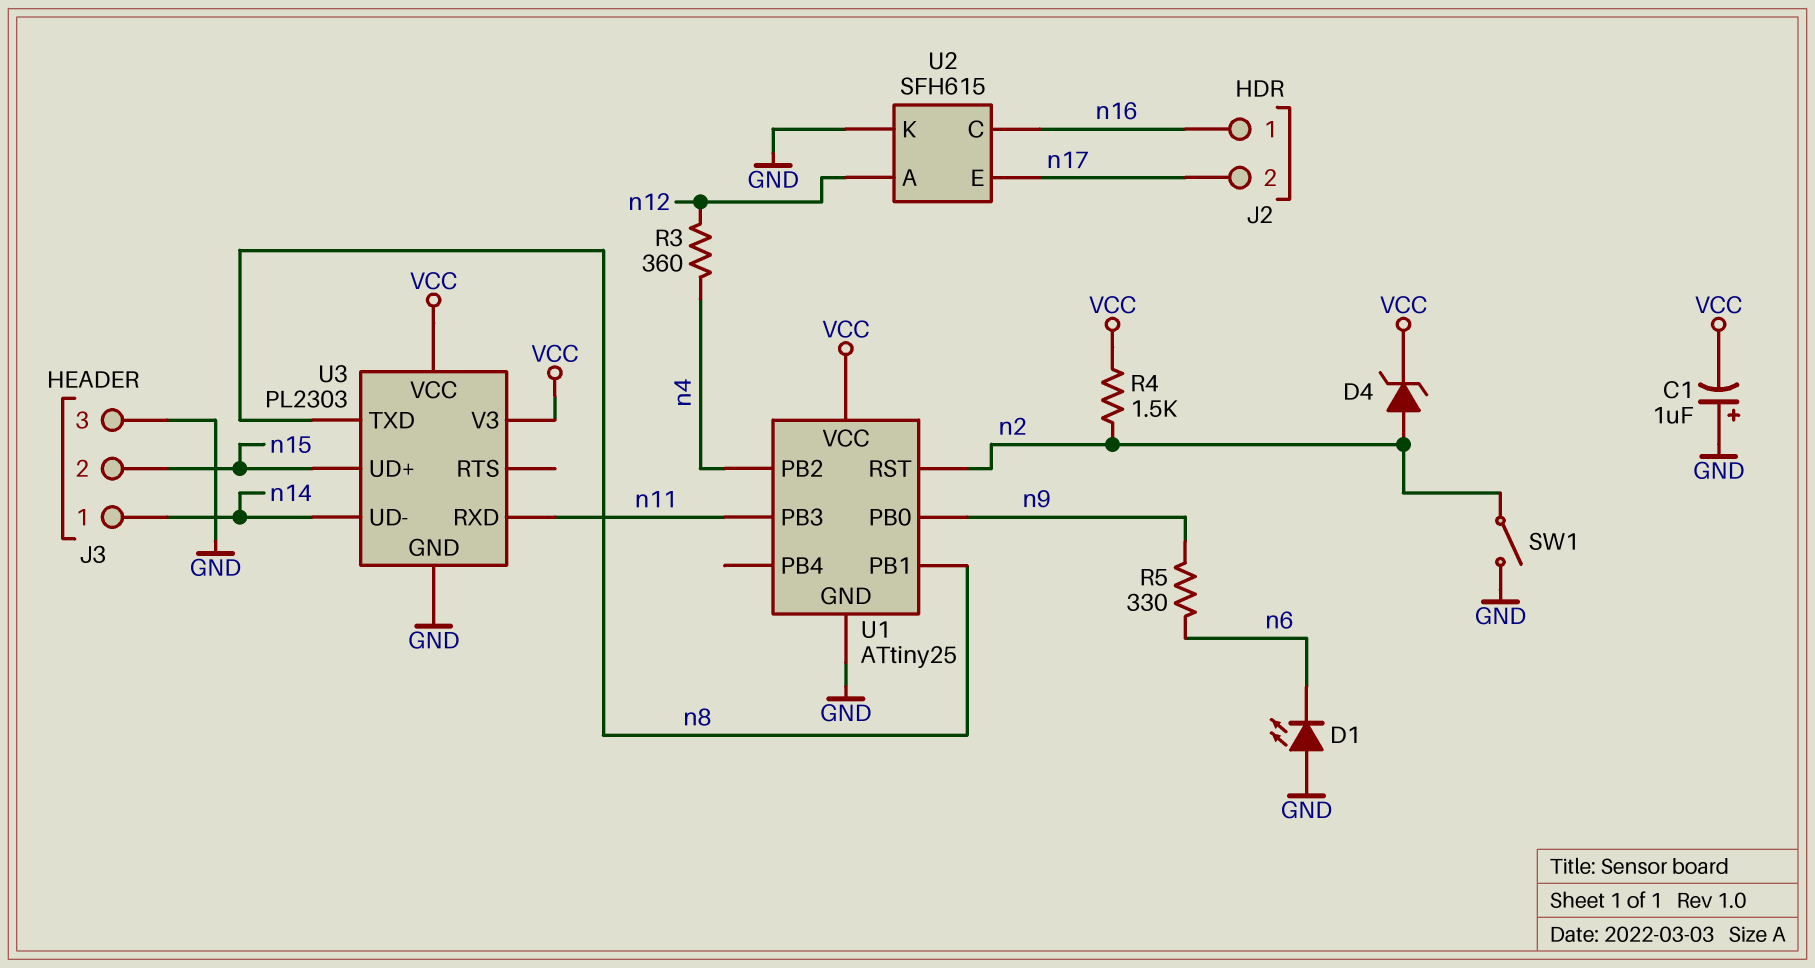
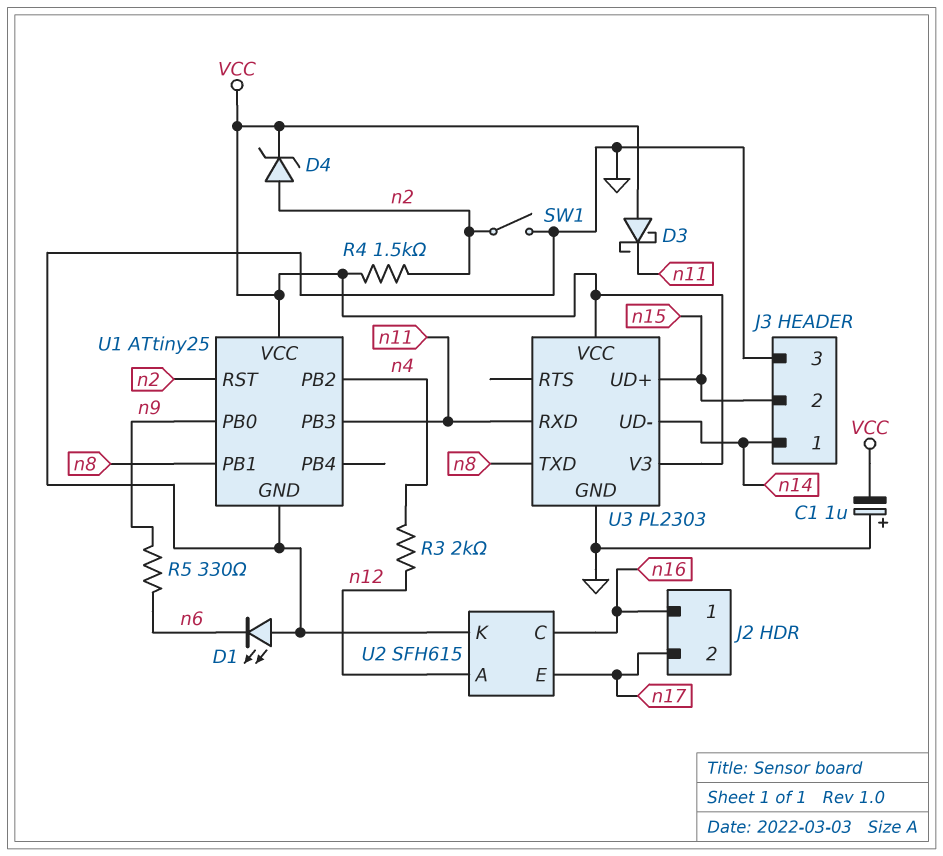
D3: none -> schottky (A VCC, K n11)
R3: 360 (n4, n12) -> 2k (n4, n12)

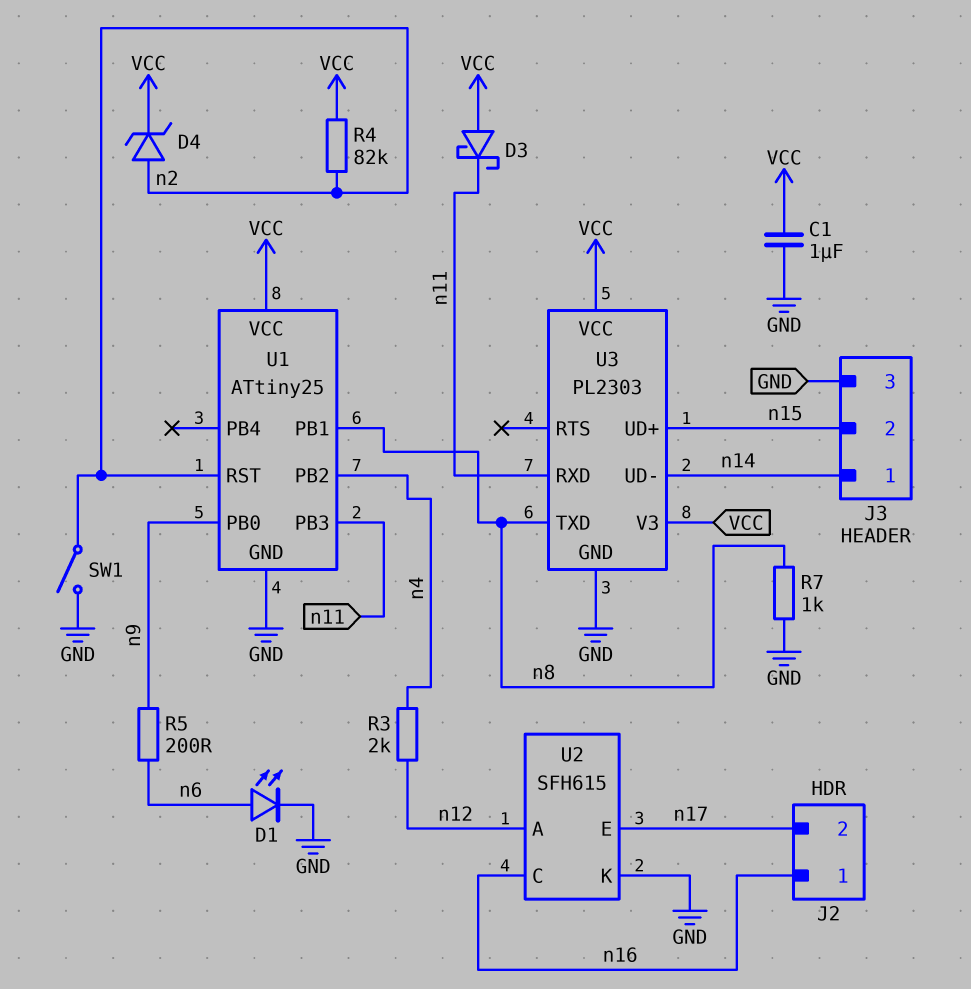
C1: 1uF (plus GND, minus VCC) -> 1uF (GND, VCC)
D1: LED (A GND, K n6) -> LED (A n6, K GND)
R4: 1.5k (VCC, n2) -> 82k (VCC, n2)
R5: 330 (n6, n9) -> 200 (n6, n9)
R7: none -> 1k (GND, n8)

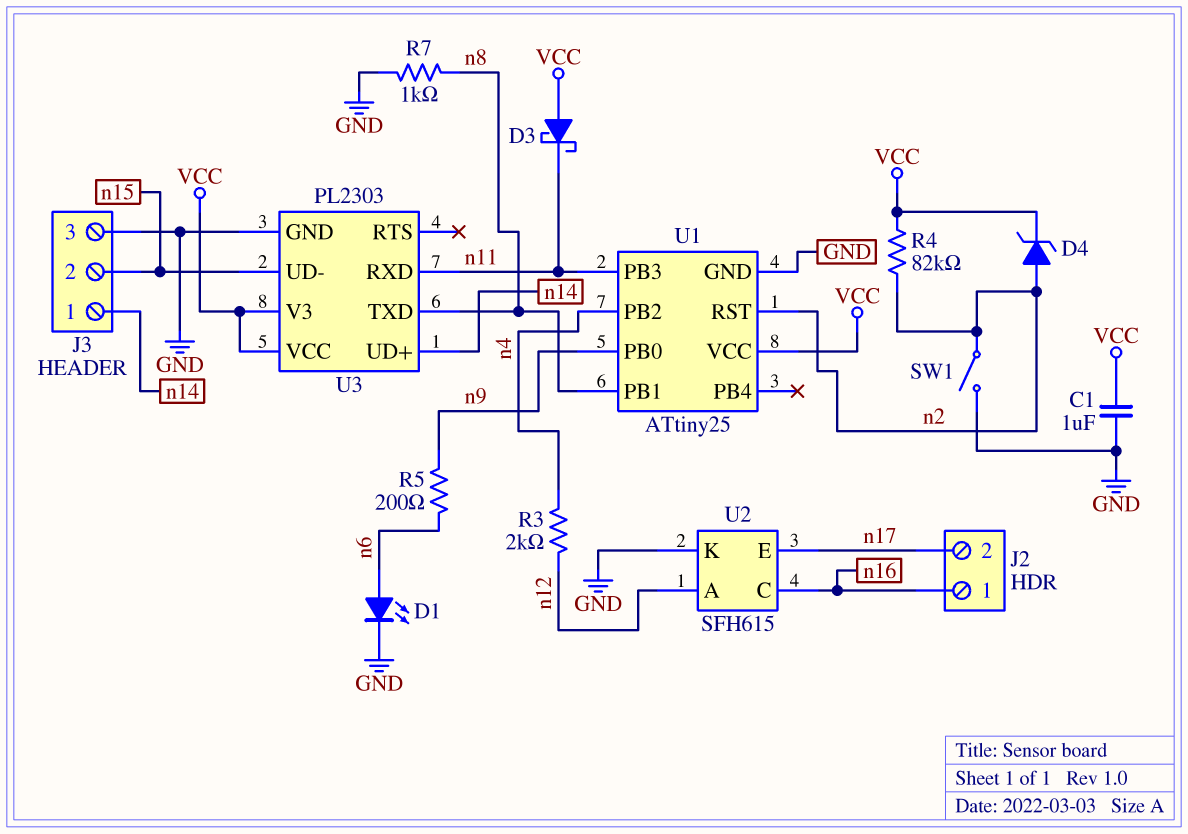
U3 pin UD+: n15 -> n14
U3 pin UD-: n14 -> n15

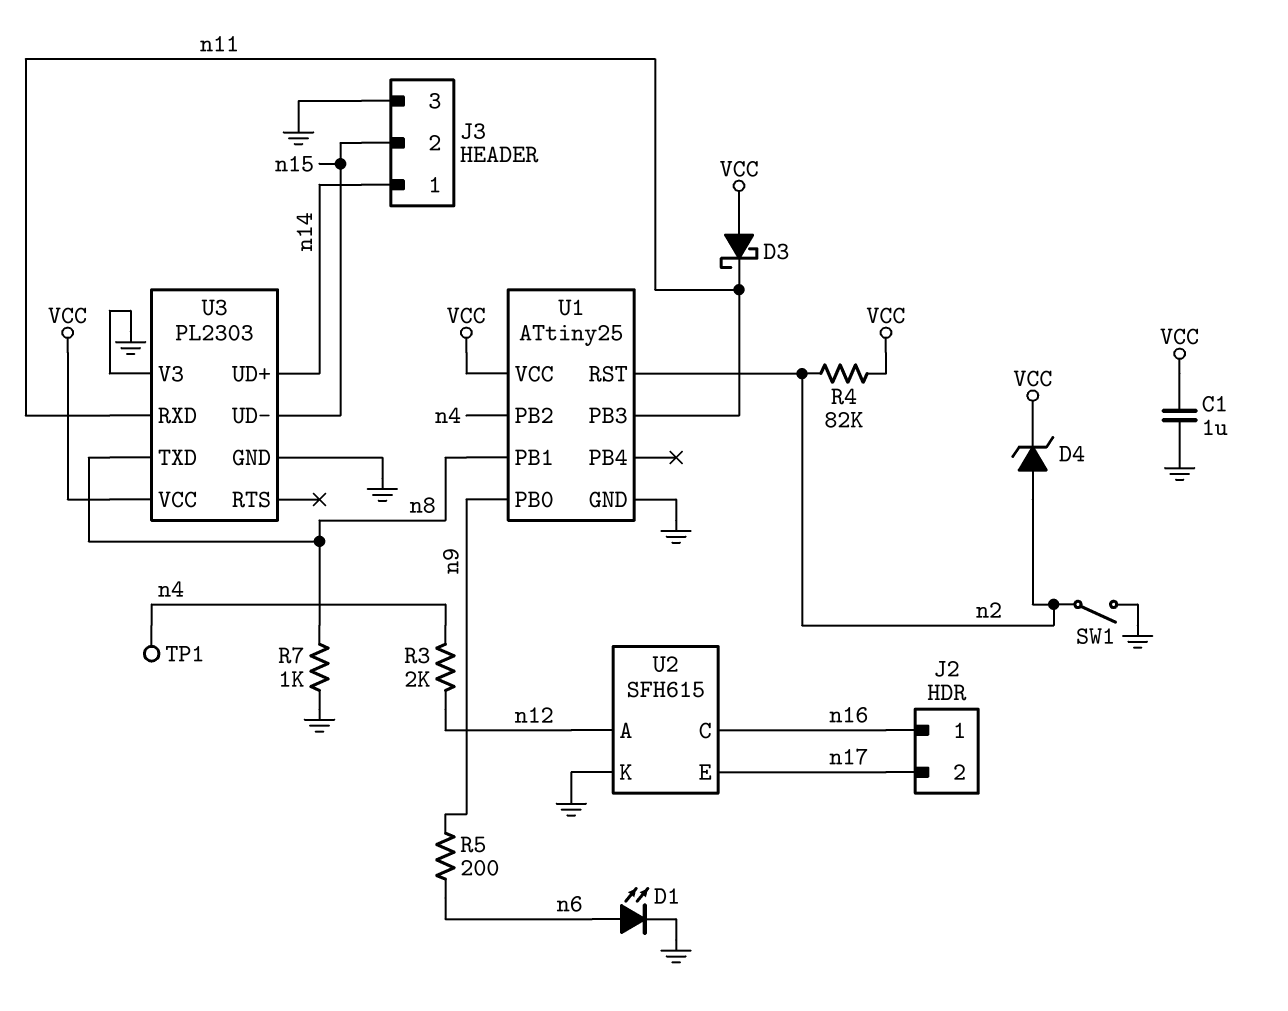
TP1: none -> test point (n4)
U3 pin V3: VCC -> GND

